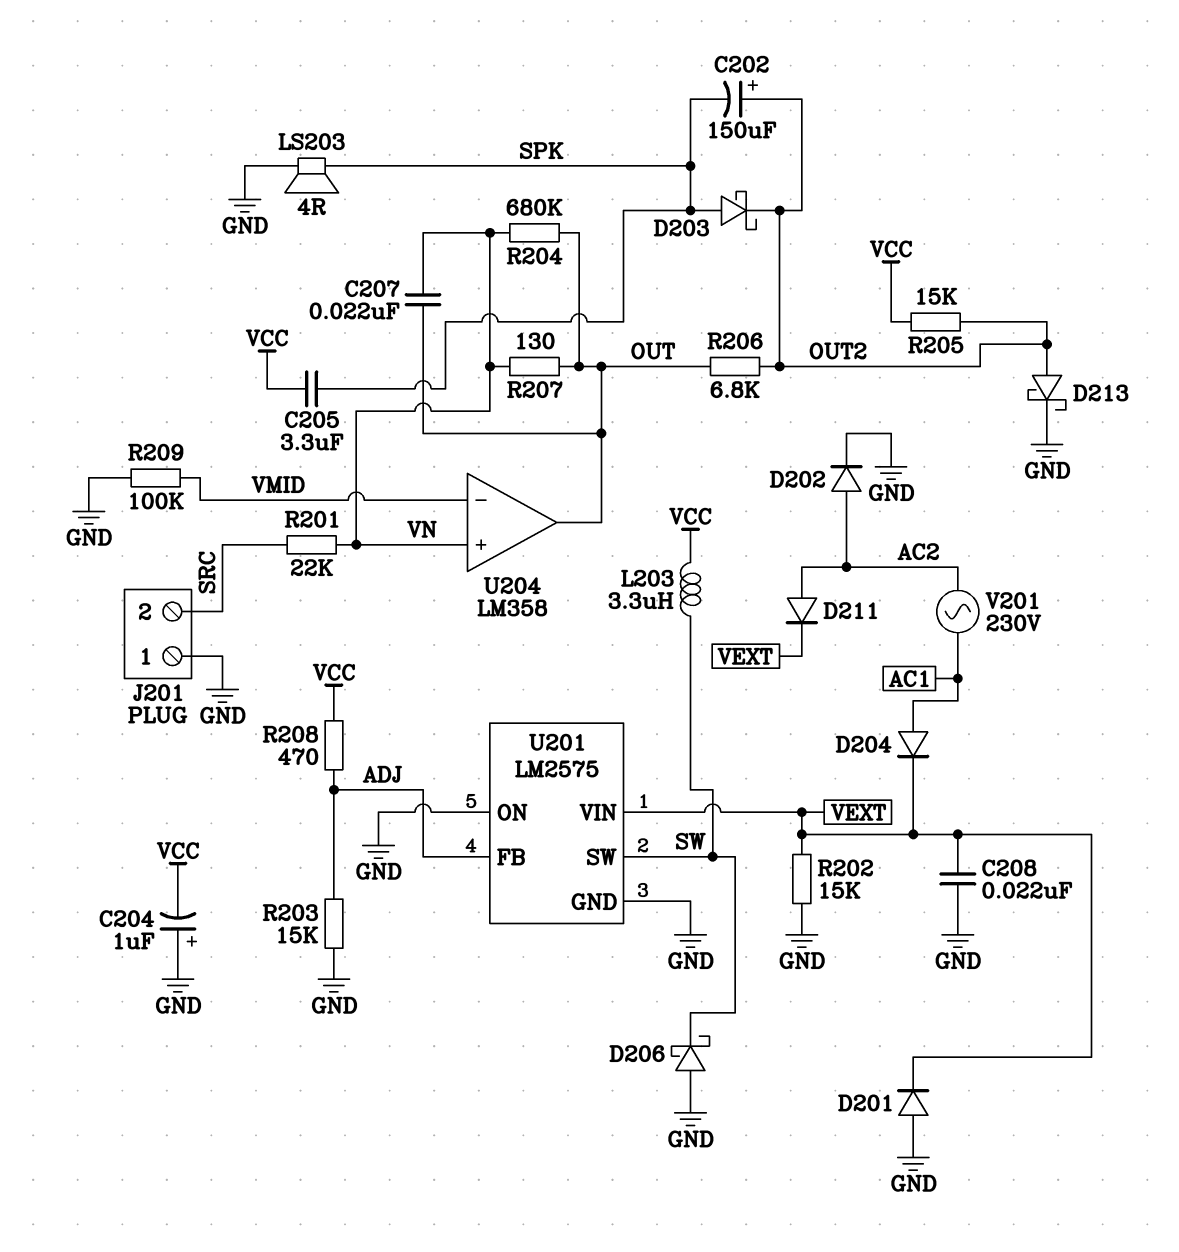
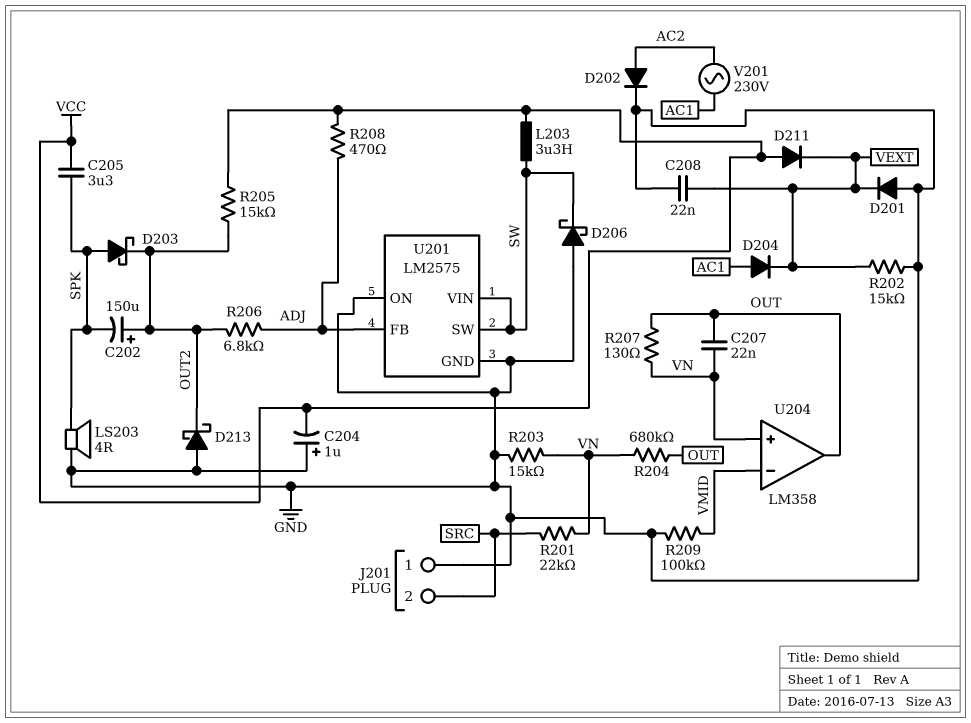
D211: diode (A AC2, K VEXT) -> diode (A VCC, K VEXT)
D213: schottky (A OUT2, K GND) -> schottky (A GND, K OUT2)
R203: 15k (ADJ, GND) -> 15k (GND, VN)
R206: 6.8k (OUT, OUT2) -> 6.8k (ADJ, OUT2)
U201 pin VIN: VEXT -> SW

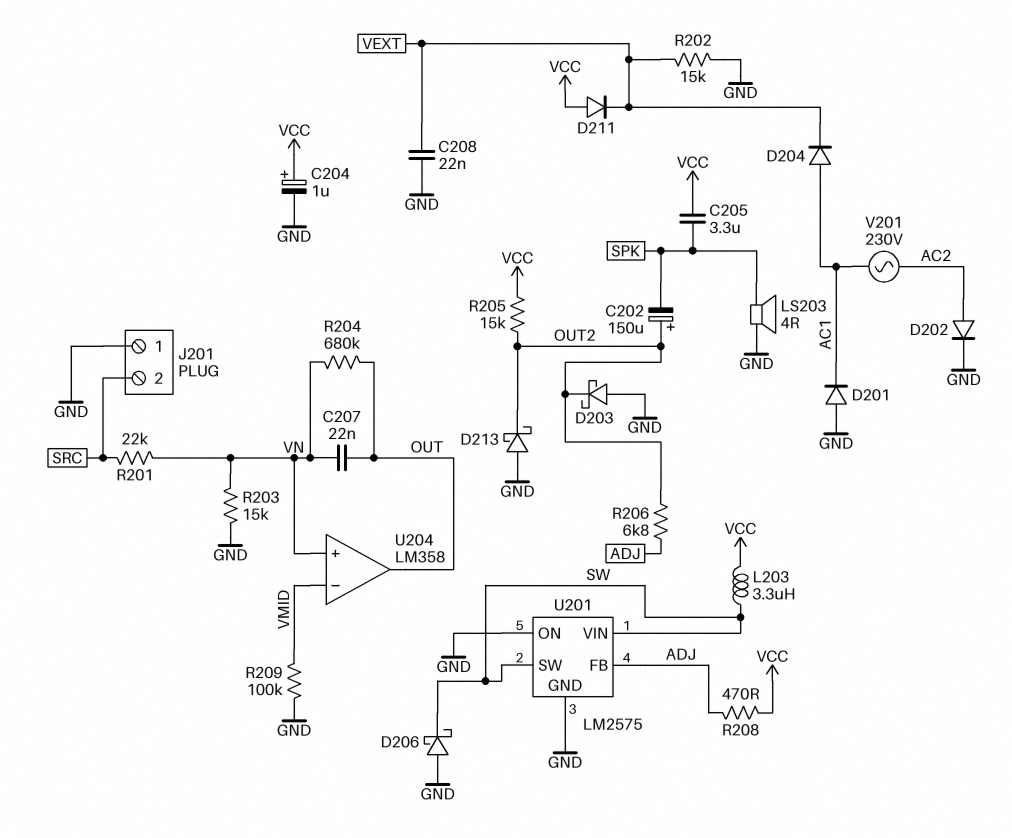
C204: 1uF (plus GND, minus VCC) -> 1uF (plus VCC, minus GND)
D201: diode (A GND, K VEXT) -> diode (A GND, K AC1)
D203: schottky (A SPK, K OUT2) -> schottky (A GND, K OUT2)
R207: 130 (OUT, VN) -> none

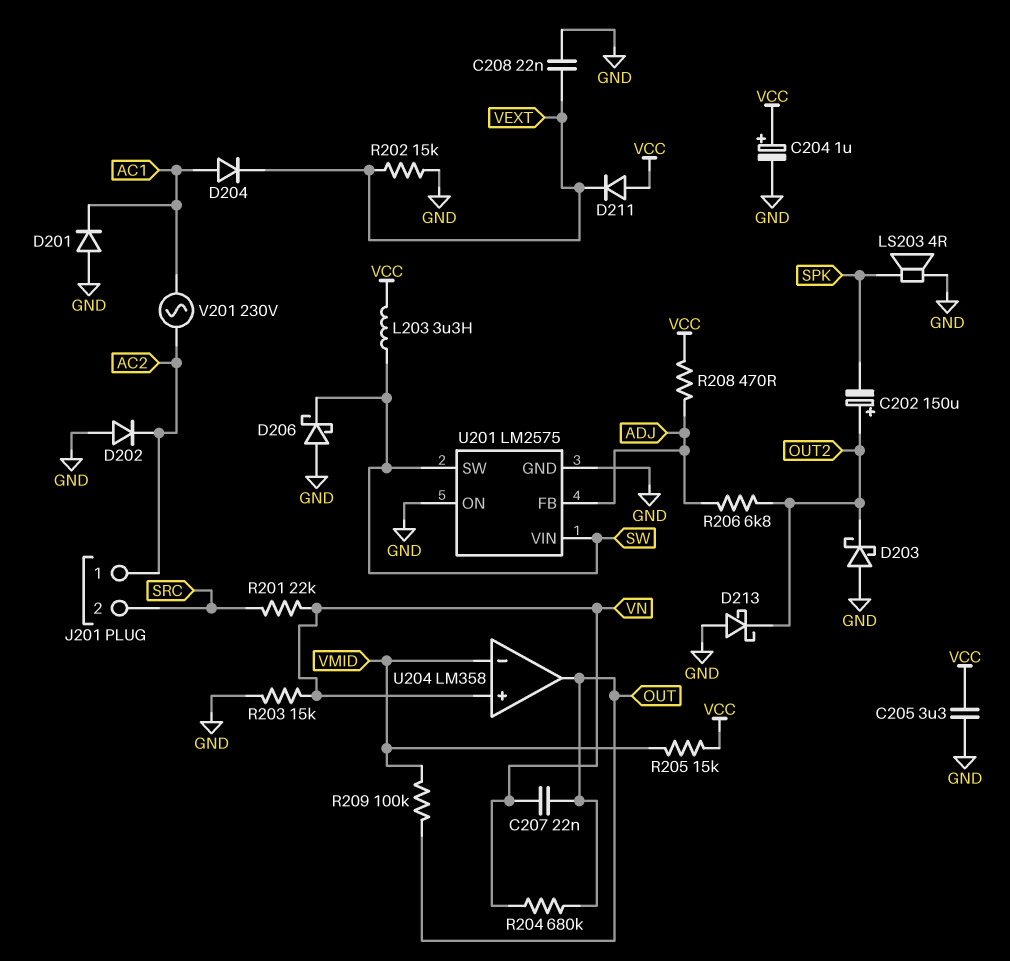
C205: 3.3uF (SPK, VCC) -> 3.3uF (GND, VCC)
D202: diode (A AC2, K GND) -> diode (A GND, K AC2)
J201 pin 1: GND -> AC2
R205: 15k (OUT2, VCC) -> 15k (VCC, VMID)
R209: 100k (GND, VMID) -> 100k (OUT, VMID)

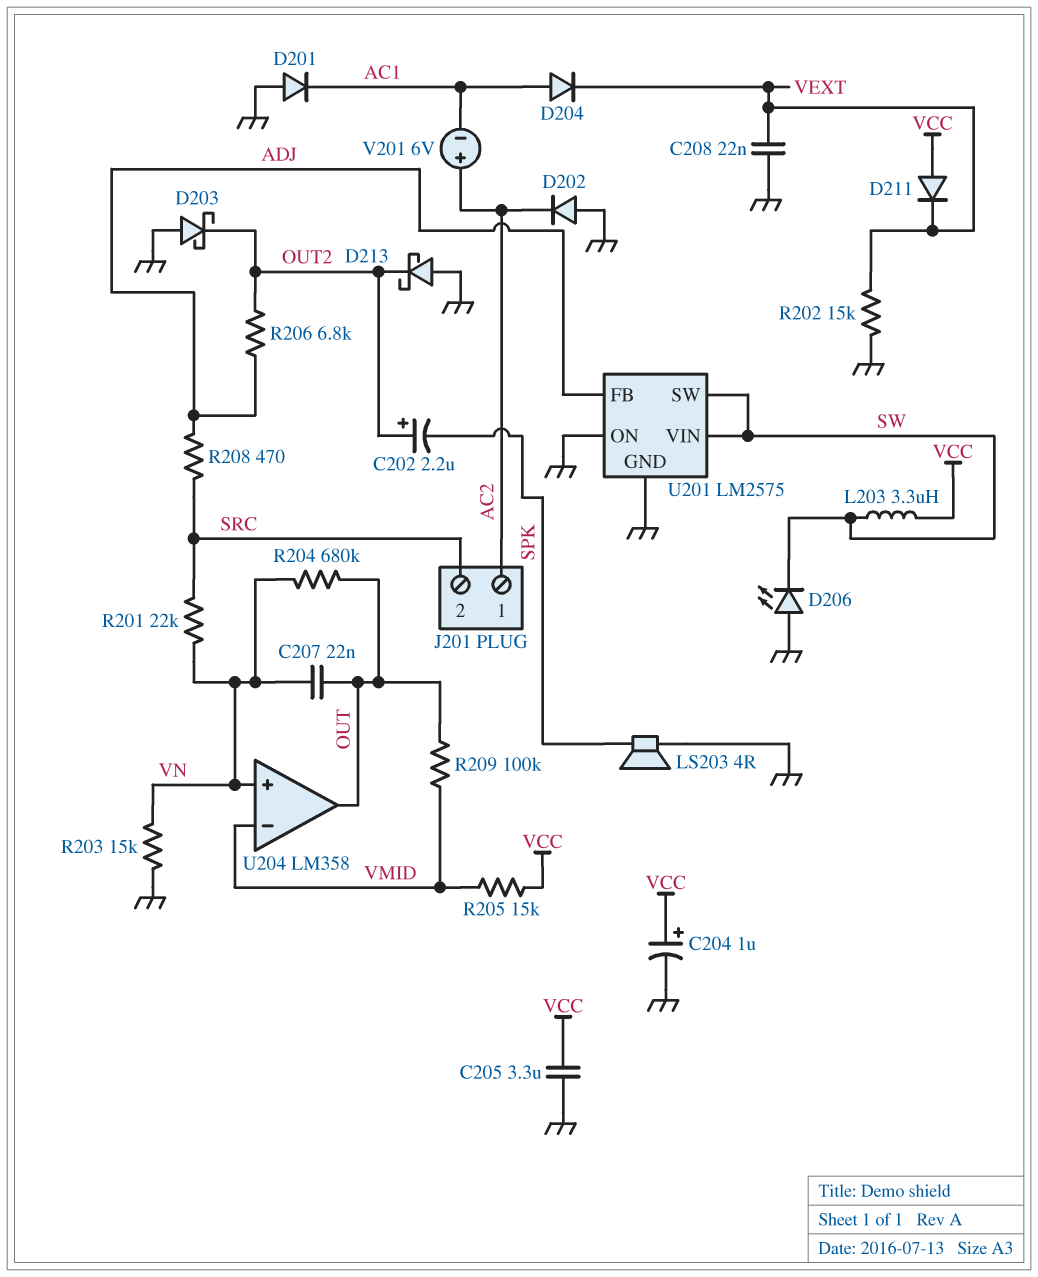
C202: 150uF (plus OUT2, minus SPK) -> 2.2uF (plus OUT2, minus SPK)
D206: schottky (A GND, K SW) -> LED (A GND, K SW)
R208: 470 (ADJ, VCC) -> 470 (ADJ, SRC)
V201: AC 230V (AC1, AC2) -> 6V (plus AC2, minus AC1)

